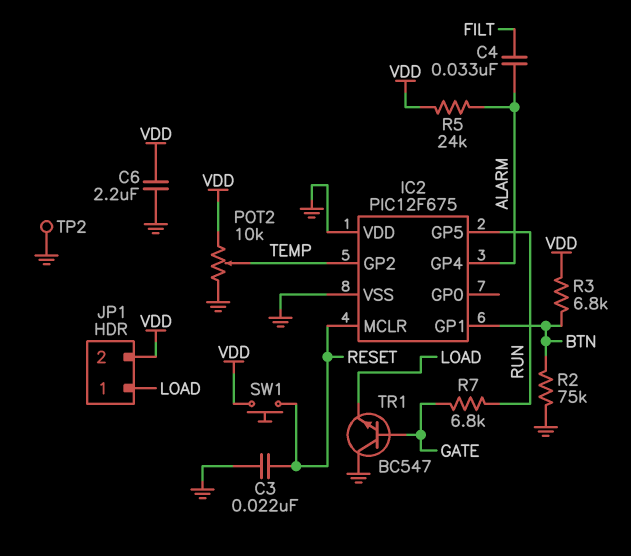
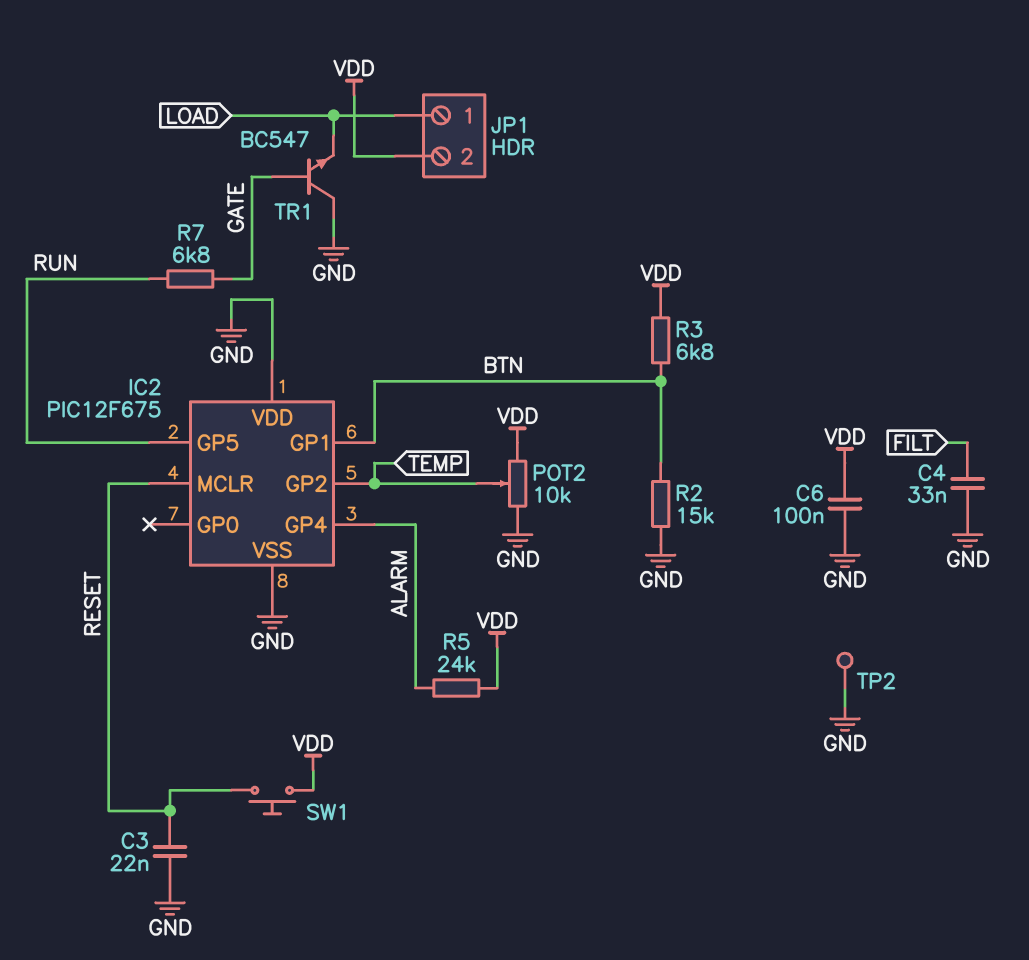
C4: 33nF (ALARM, FILT) -> 33nF (FILT, GND)
C6: 2.2uF (GND, VDD) -> 100nF (GND, VDD)
R2: 75k (BTN, GND) -> 15k (BTN, GND)

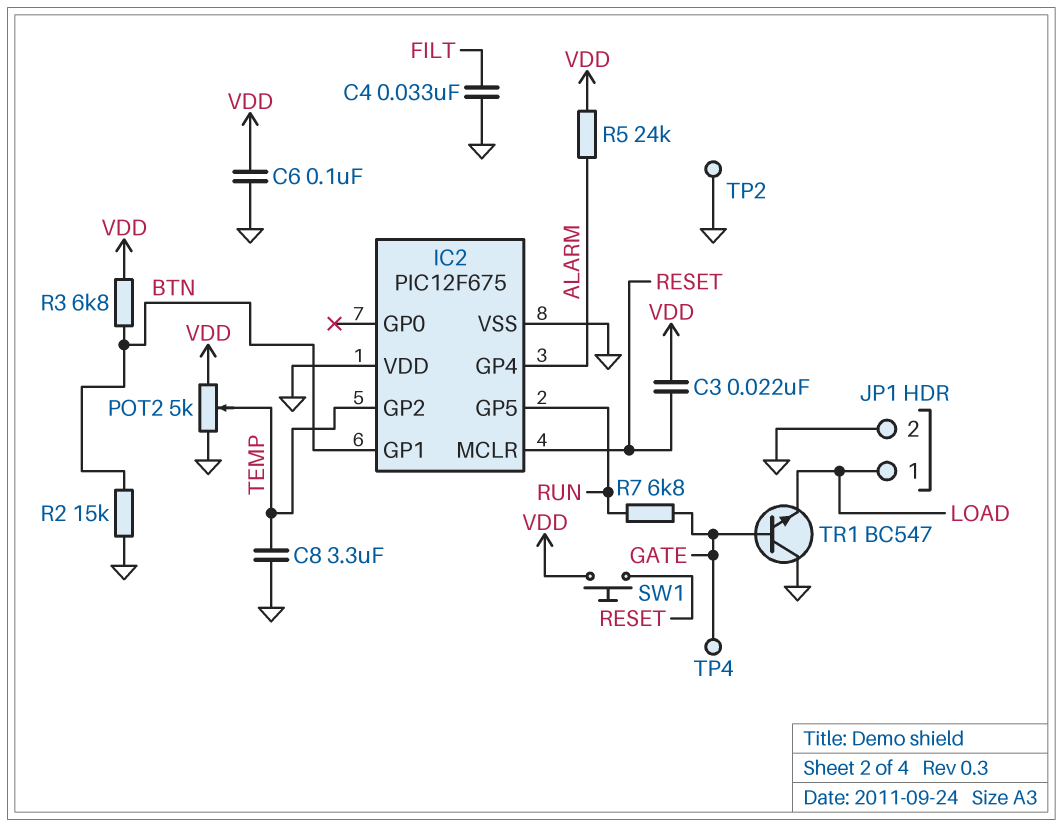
C3: 22nF (GND, RESET) -> 22nF (RESET, VDD)
C8: none -> 3.3uF (GND, TEMP)
JP1 pin 2: VDD -> GND
POT2: 10k (GND, VDD, wiper TEMP) -> 5k (GND, VDD, wiper TEMP)
TP4: none -> test point (GATE)

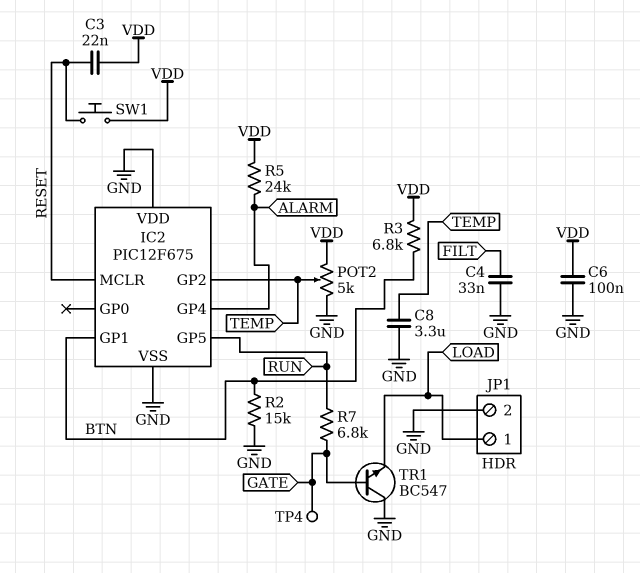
TP2: test point (GND) -> none

